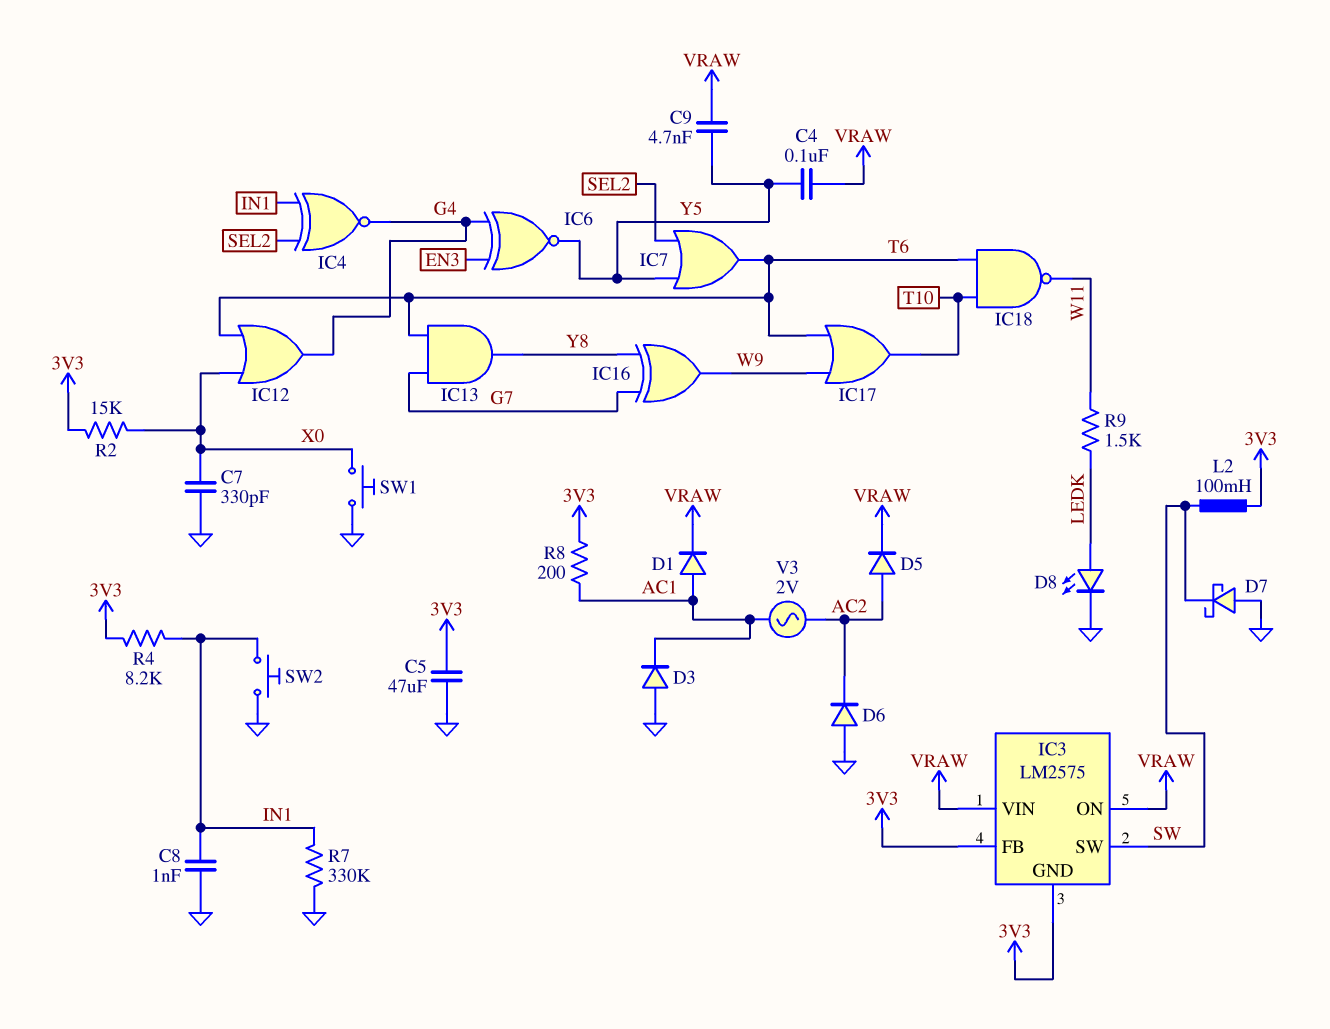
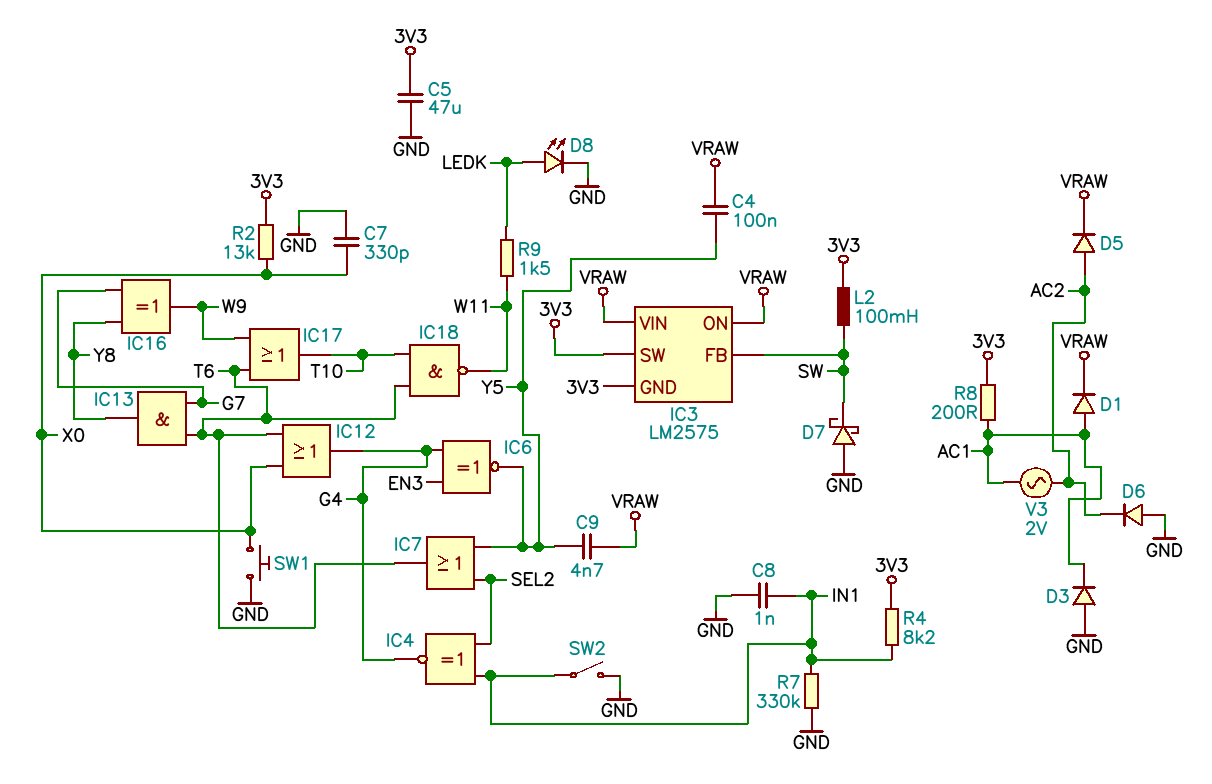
IC3 pin FB: 3V3 -> SW
IC3 pin SW: SW -> 3V3
R2: 15k (3V3, X0) -> 13k (3V3, X0)
SW2: button (GND, IN1) -> switch (GND, IN1)

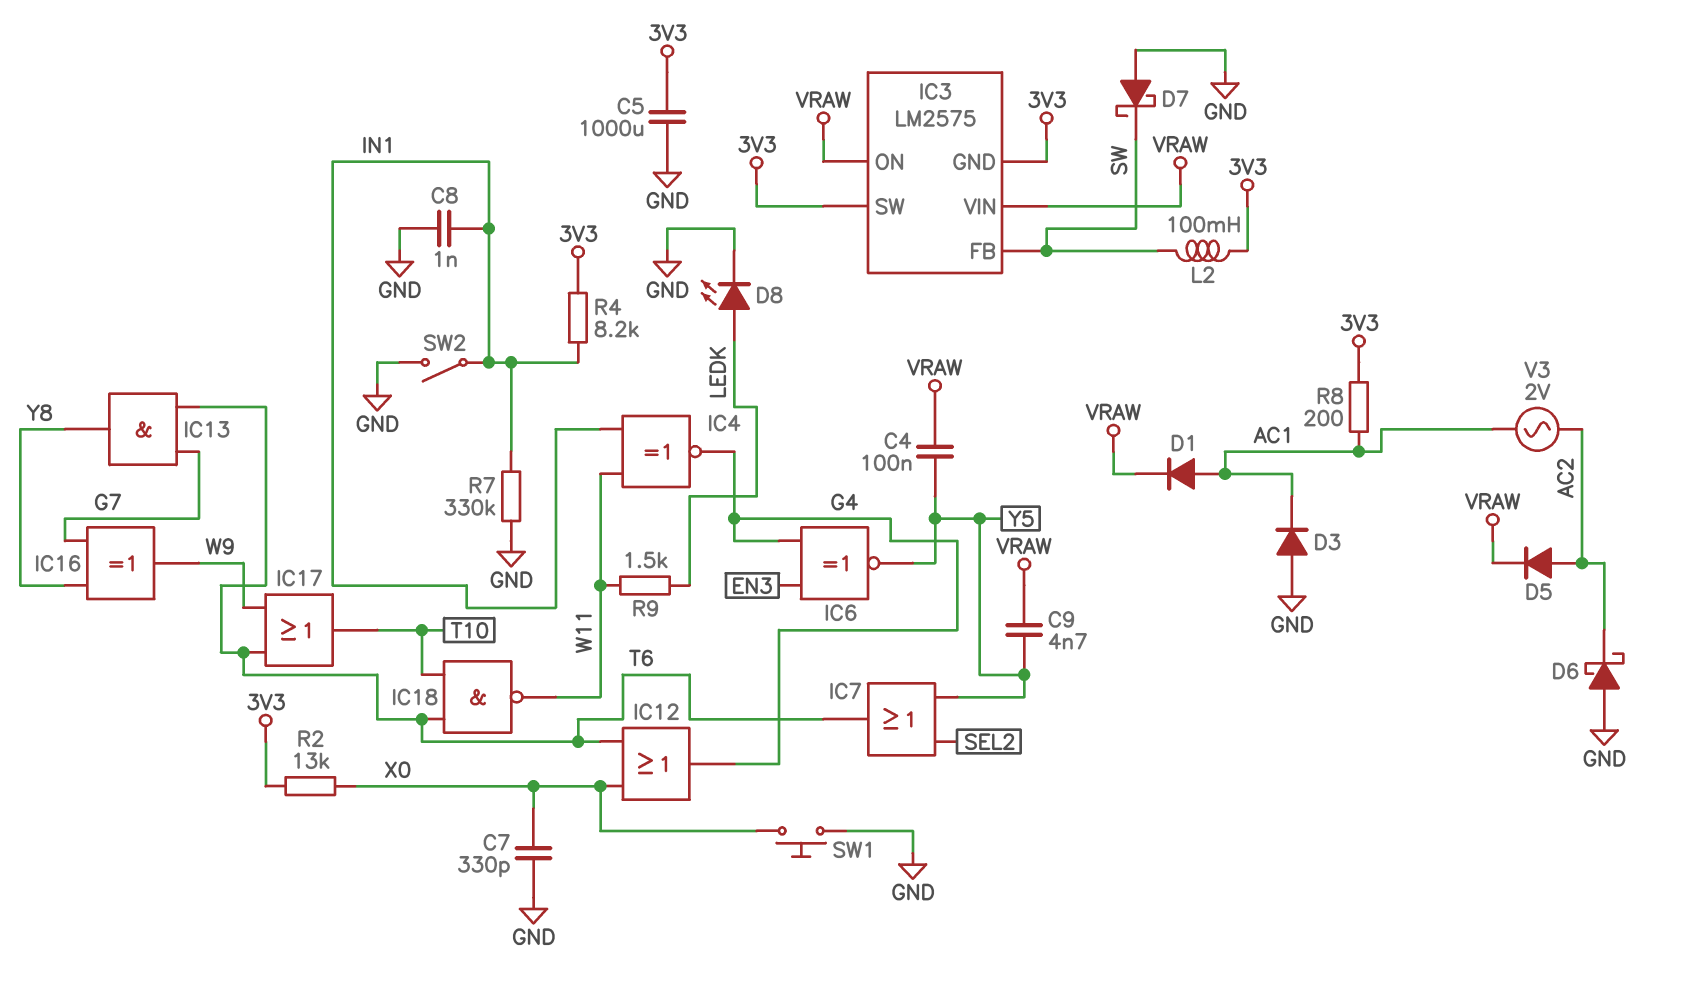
C5: 47uF (3V3, GND) -> 1000uF (3V3, GND)
D6: diode (A GND, K AC2) -> schottky (A GND, K AC2)
IC4: XNOR (in IN1, in SEL2, out G4) -> XNOR (in IN1, in W11, out G4)

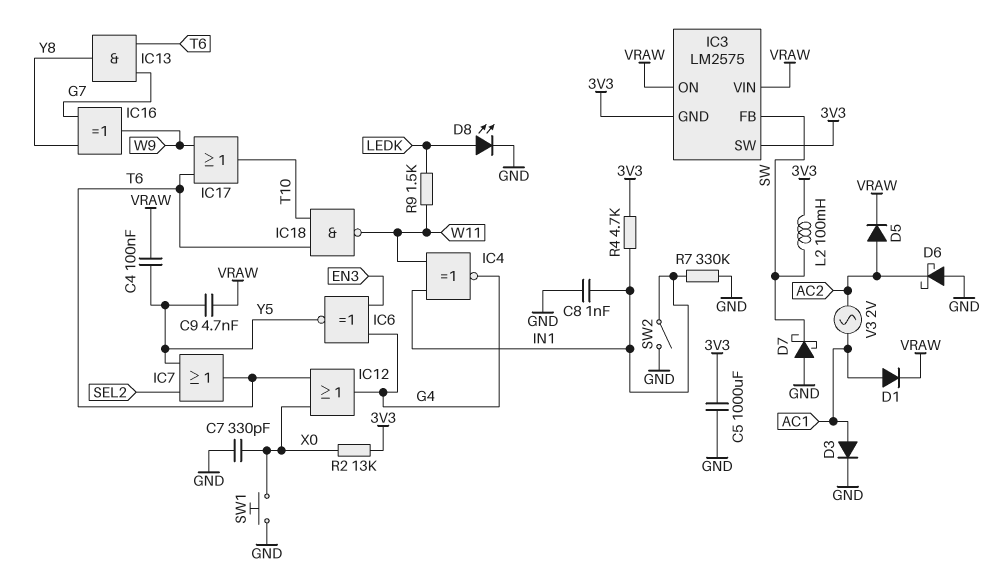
D3: diode (A GND, K AC1) -> diode (A AC1, K GND)
R4: 8.2k (3V3, IN1) -> 4.7k (3V3, IN1)
R8: 200 (3V3, AC1) -> none

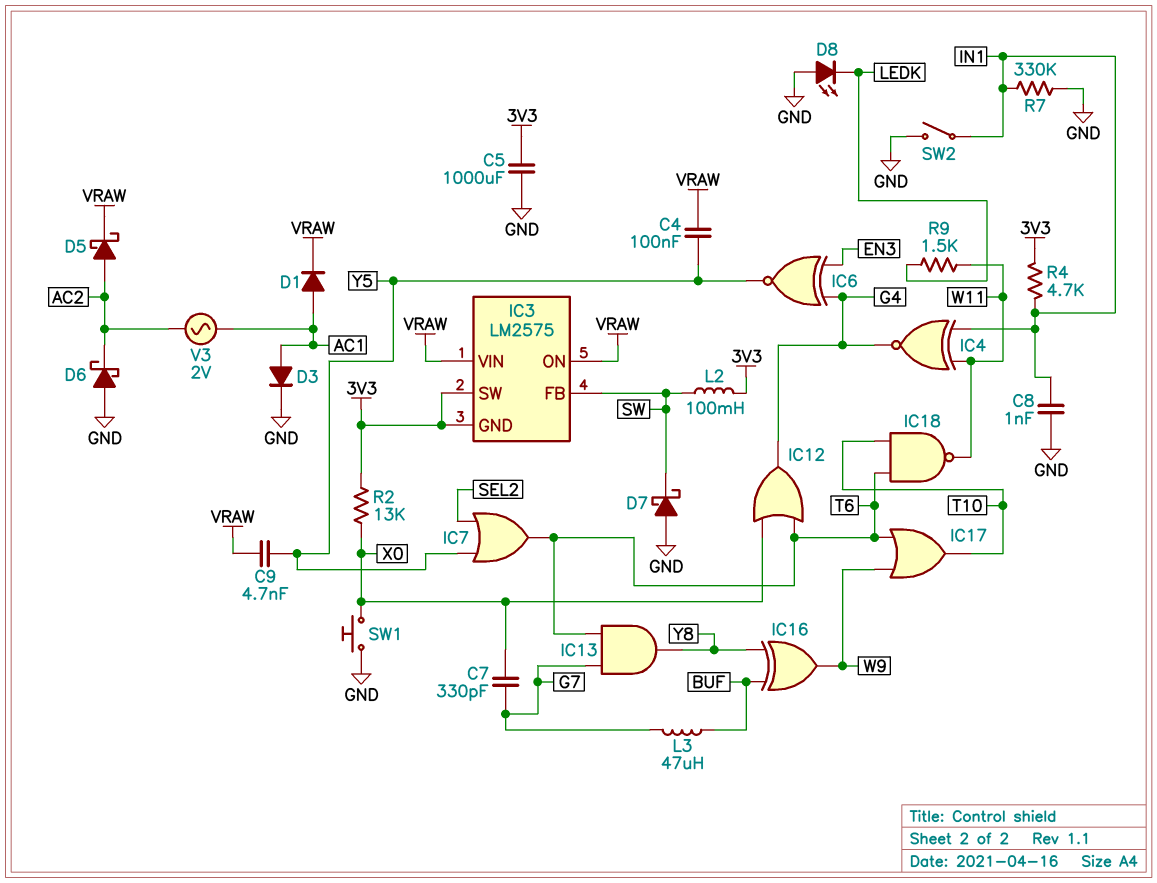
C7: 330pF (GND, X0) -> 330pF (G7, X0)
D5: diode (A AC2, K VRAW) -> schottky (A AC2, K VRAW)
D8: LED (A LEDK, K GND) -> LED (A GND, K LEDK)
IC16: XOR (in G7, in Y8, out W9) -> XOR (in BUF, in Y8, out W9)
L3: none -> 47uH (BUF, G7)

